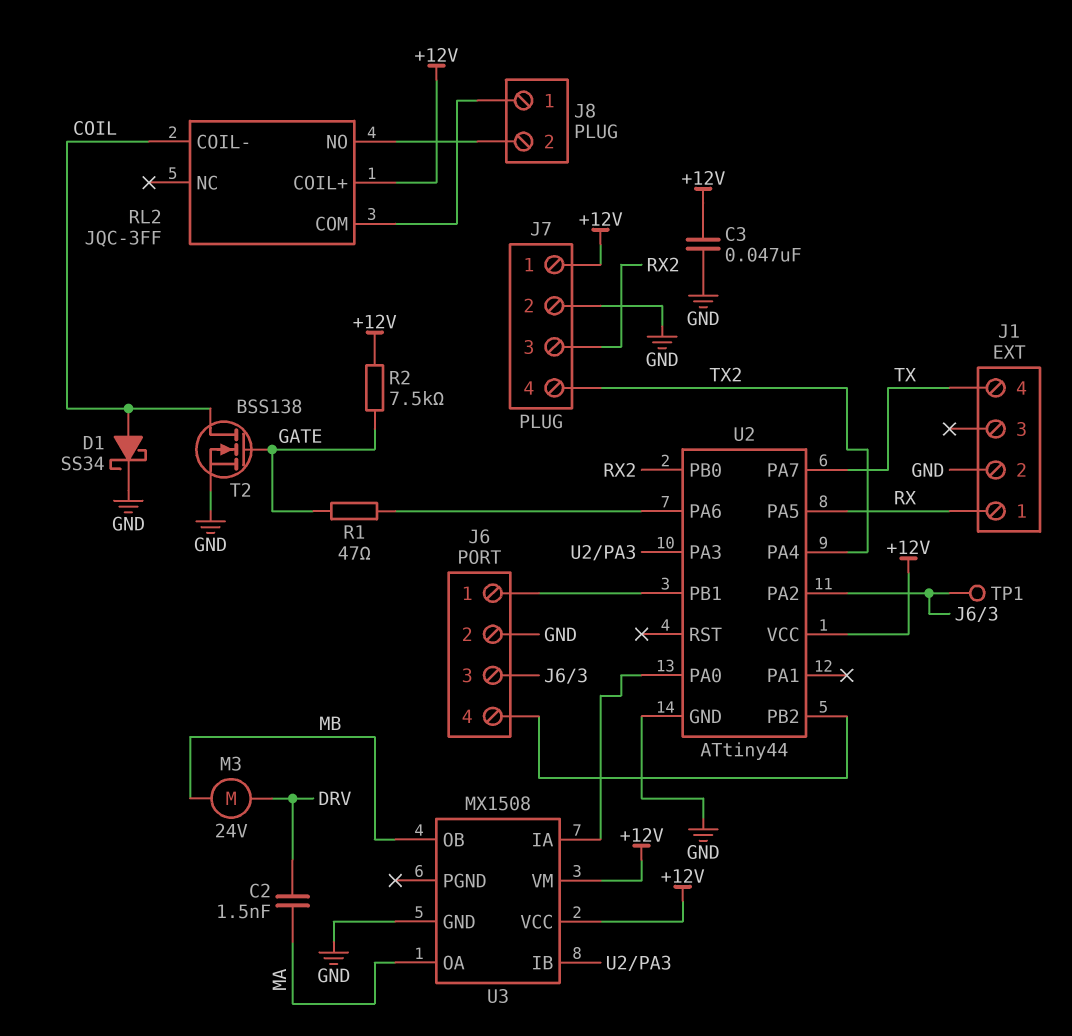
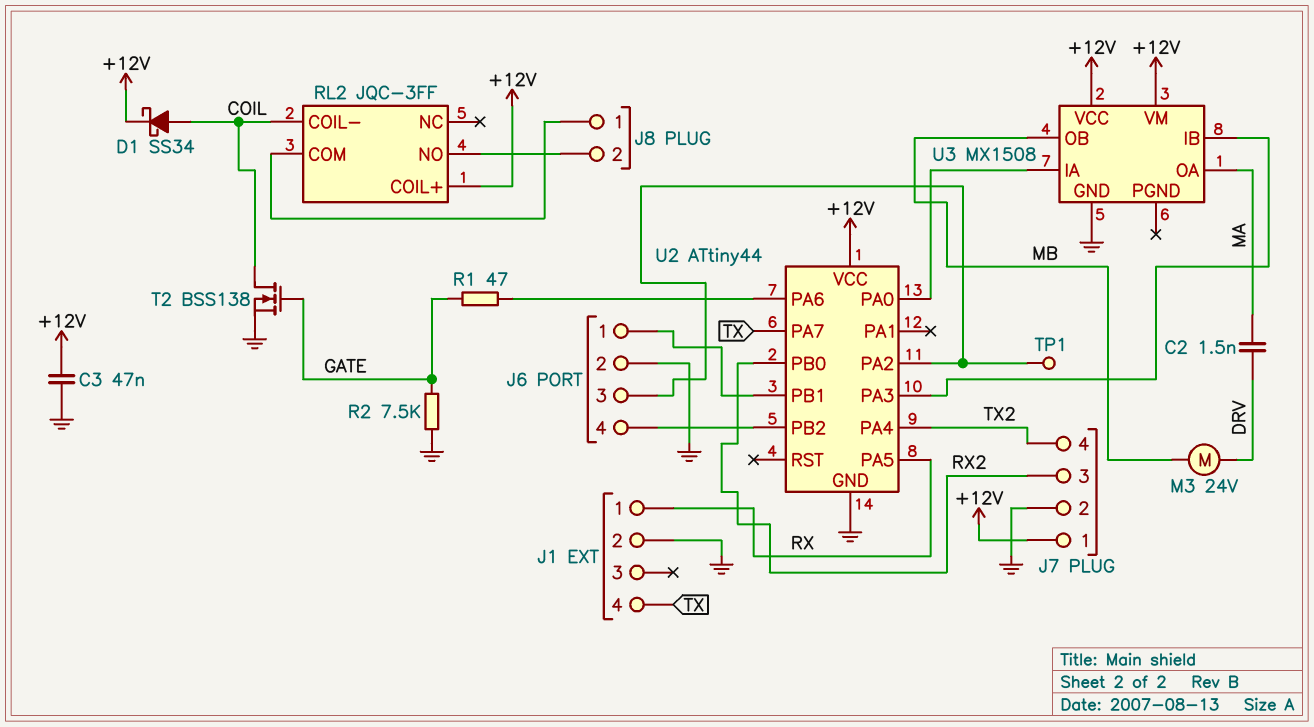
D1: schottky SS34 (A COIL, K GND) -> schottky SS34 (A COIL, K +12V)
R2: 7.5k (+12V, GATE) -> 7.5k (GATE, GND)

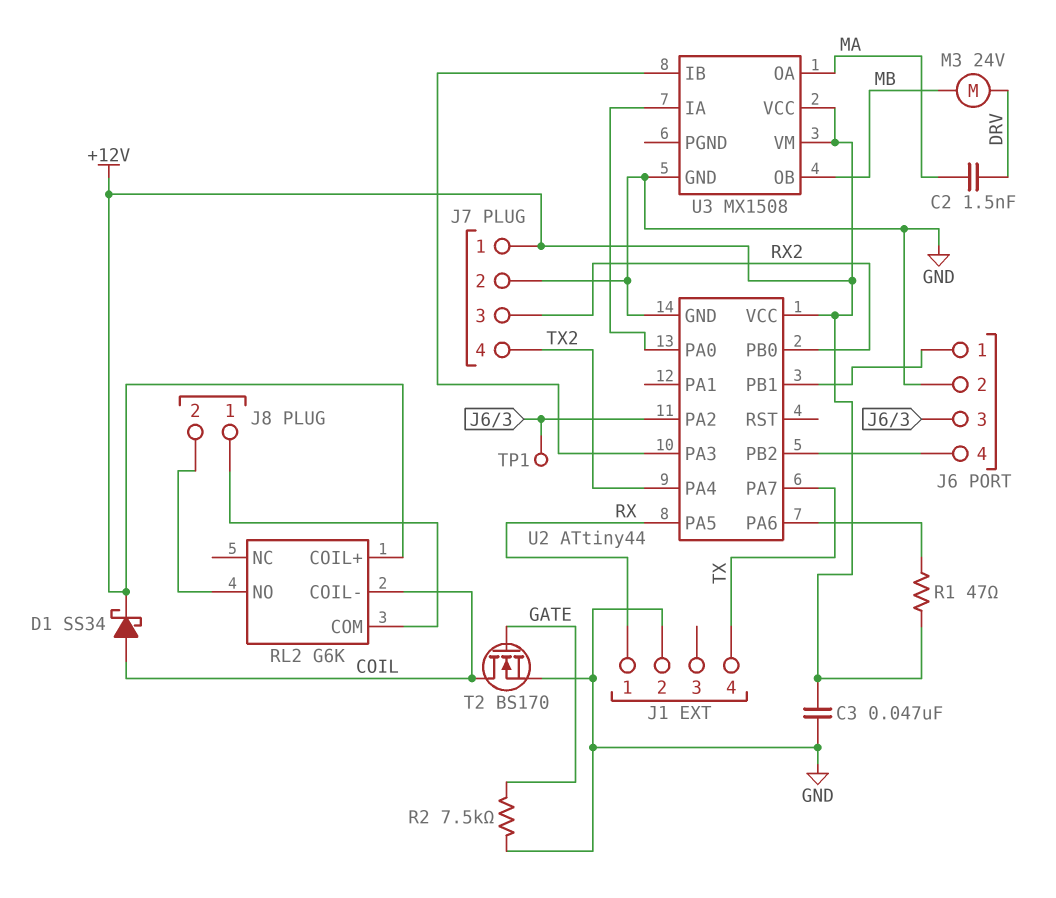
R1: 47 (GATE, U2/PA6) -> 47 (+12V, U2/PA6)
RL2: JQC-3FF -> G6K
T2: NMOS BSS138 (G GATE, D COIL, S GND) -> NMOS BS170 (G GATE, D COIL, S GND)

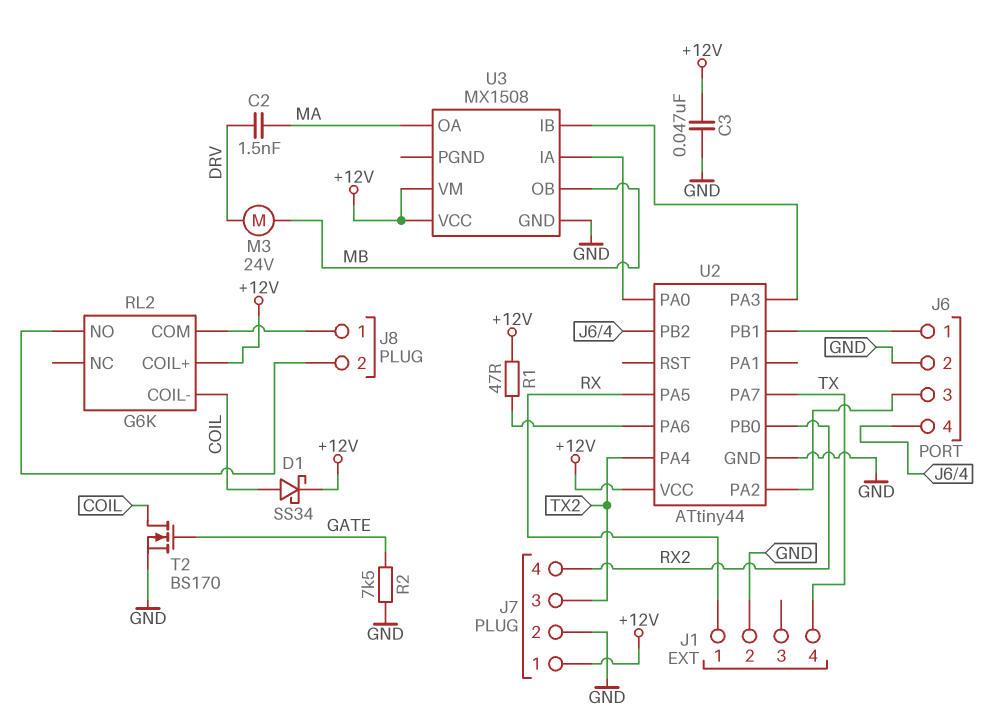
J7 pin 3: RX2 -> TX2
J7 pin 4: TX2 -> RX2
TP1: test point (J6/3) -> none

